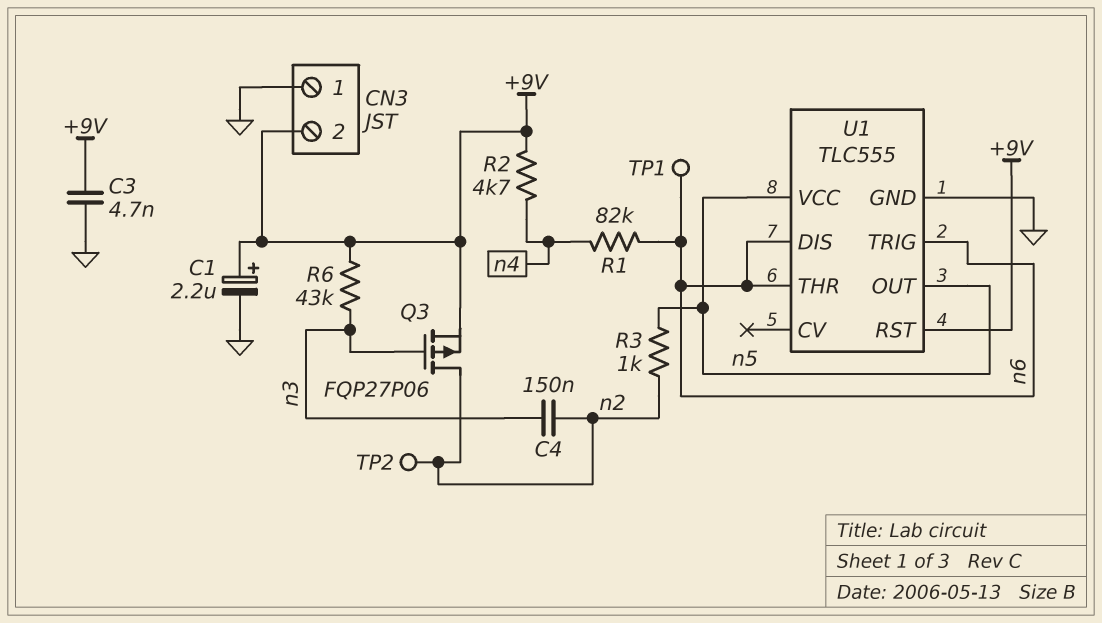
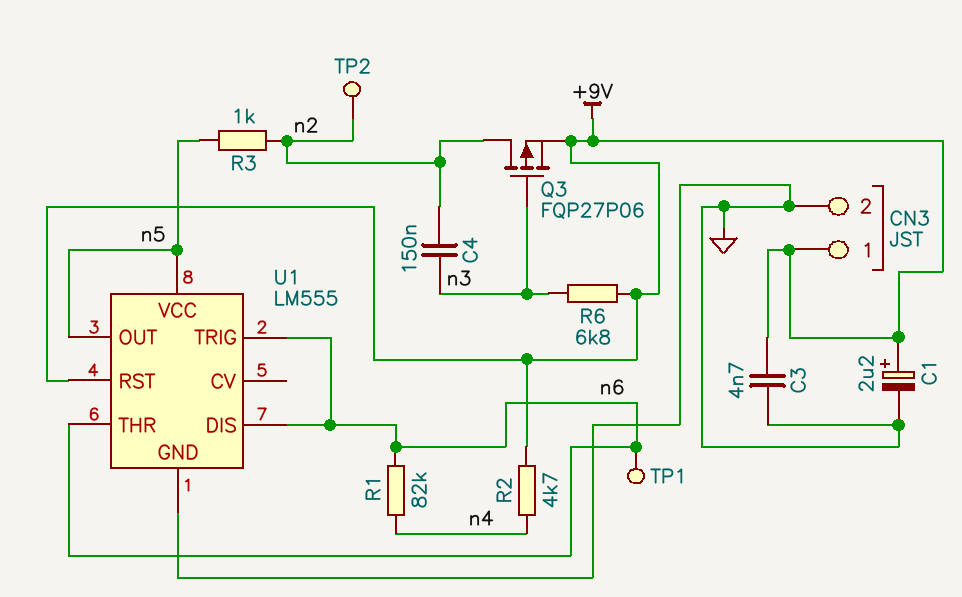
CN3 pin 1: GND -> +9V
CN3 pin 2: +9V -> GND
R6: 43k (+9V, n3) -> 6.8k (+9V, n3)
U1: TLC555 -> LM555

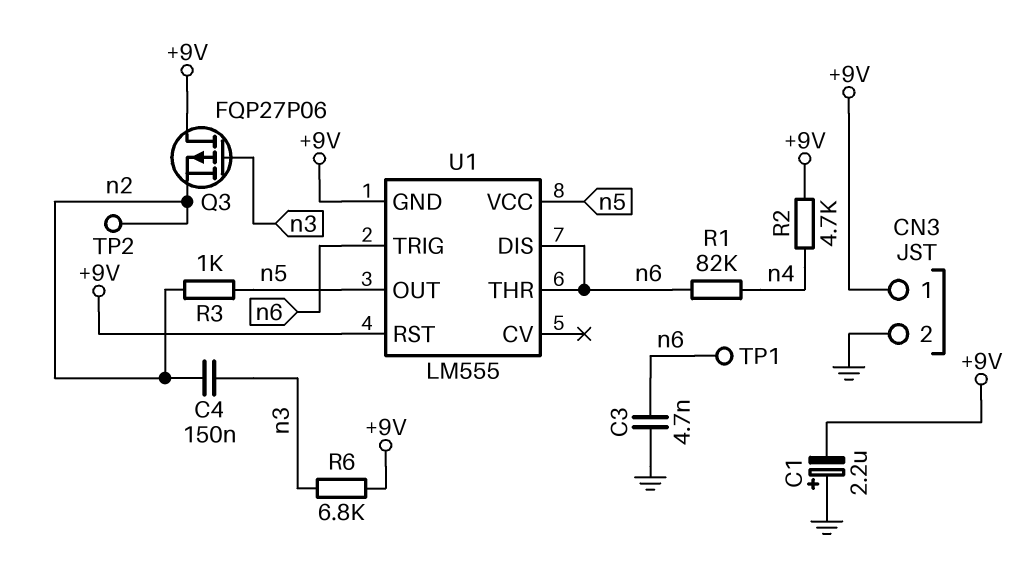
C1: 2.2uF (plus +9V, minus GND) -> 2.2uF (plus GND, minus +9V)
C3: 4.7nF (+9V, GND) -> 4.7nF (GND, n6)
Q3: PMOS FQP27P06 (G n3, D n2, S +9V) -> PMOS FQP27P06 (G n3, D +9V, S n2)
U1 pin GND: GND -> +9V

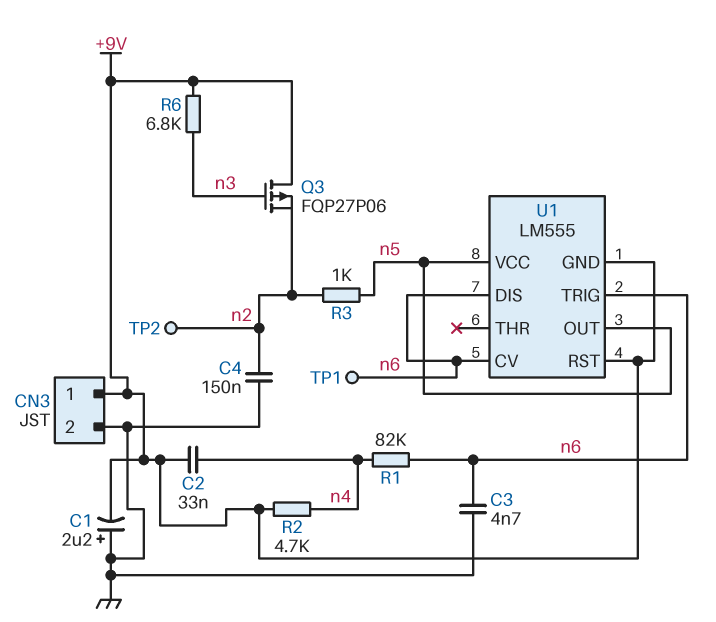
C2: none -> 33nF (+9V, n4)
C4: 150nF (n2, n3) -> 150nF (GND, n2)
U1 pin CV: none -> n6
U1 pin THR: n6 -> none

